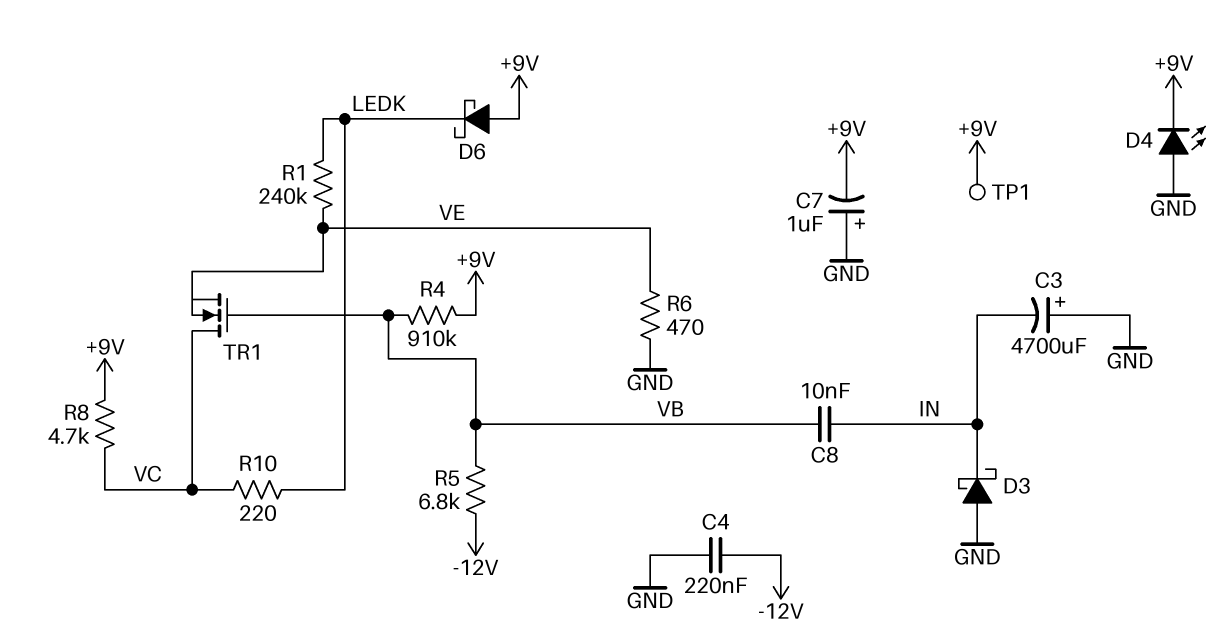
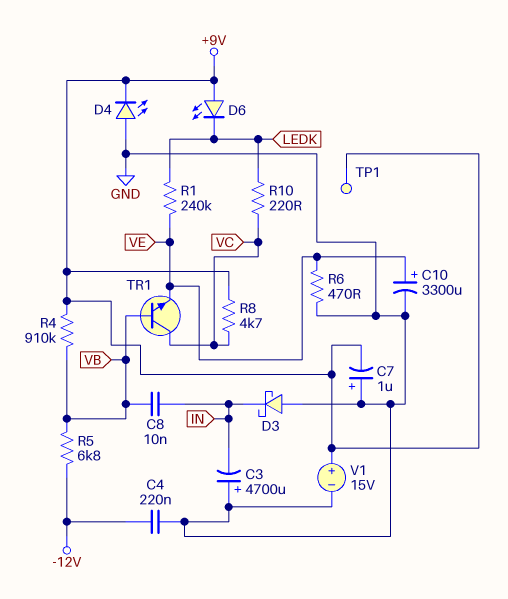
C10: none -> 3300uF (plus VE, minus GND)
D6: schottky (A +9V, K LEDK) -> LED (A +9V, K LEDK)
TR1: NMOS (G VB, D VC, S VE) -> NPN (B VB, C VC, E VE)
V1: none -> 15V (plus +9V, minus GND)

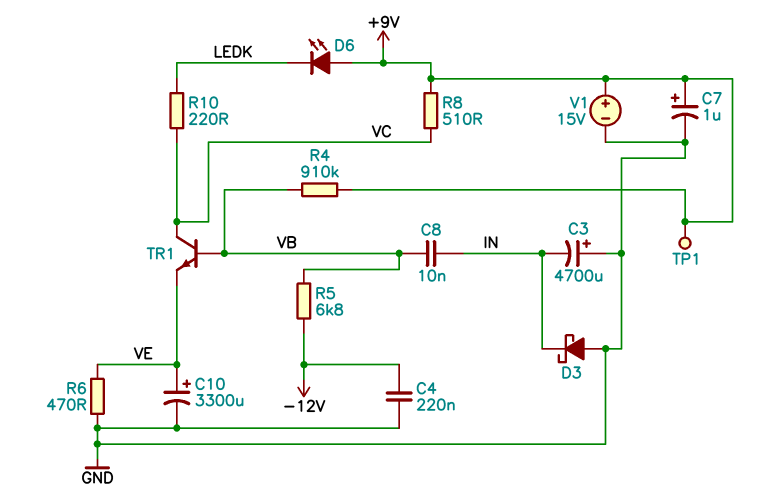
C7: 1uF (plus GND, minus +9V) -> 1uF (plus +9V, minus GND)
D4: LED (A GND, K +9V) -> none
R1: 240k (LEDK, VE) -> none
R8: 4.7k (+9V, VC) -> 510 (+9V, VC)

